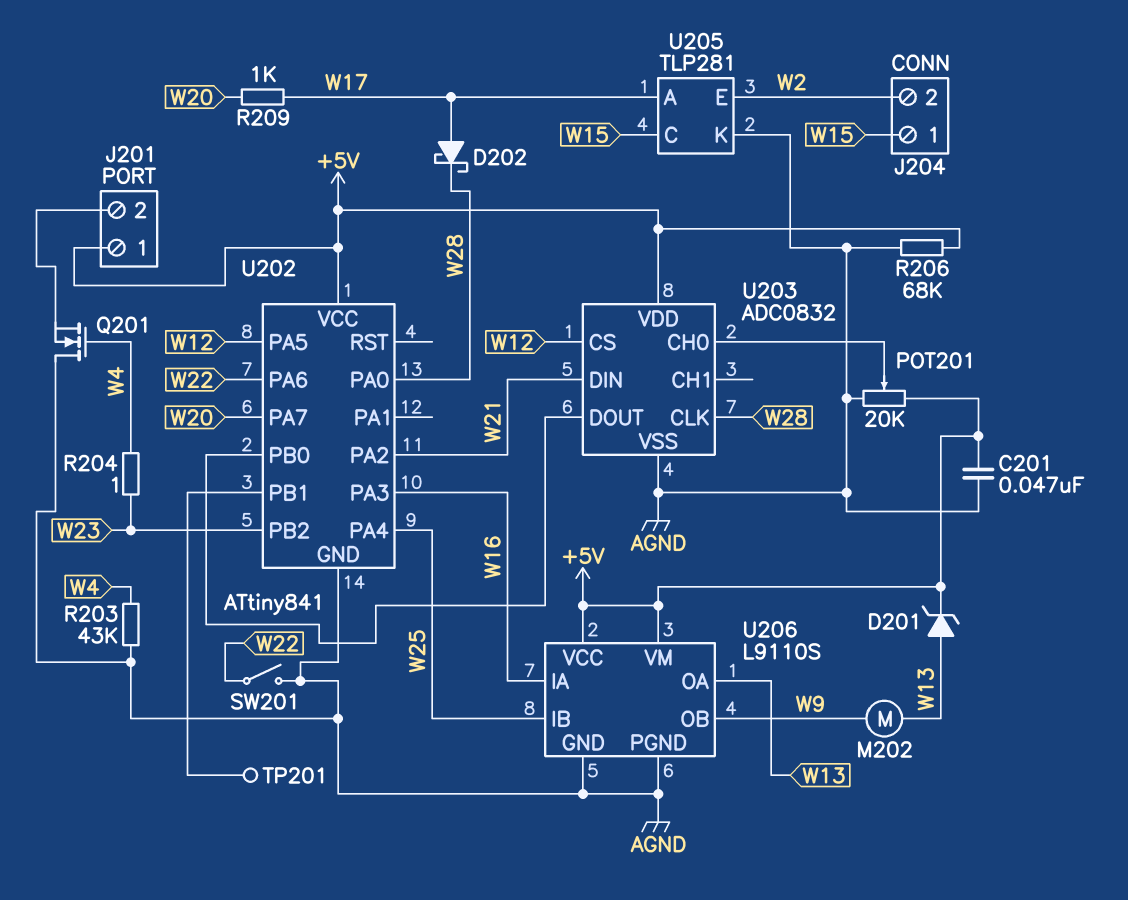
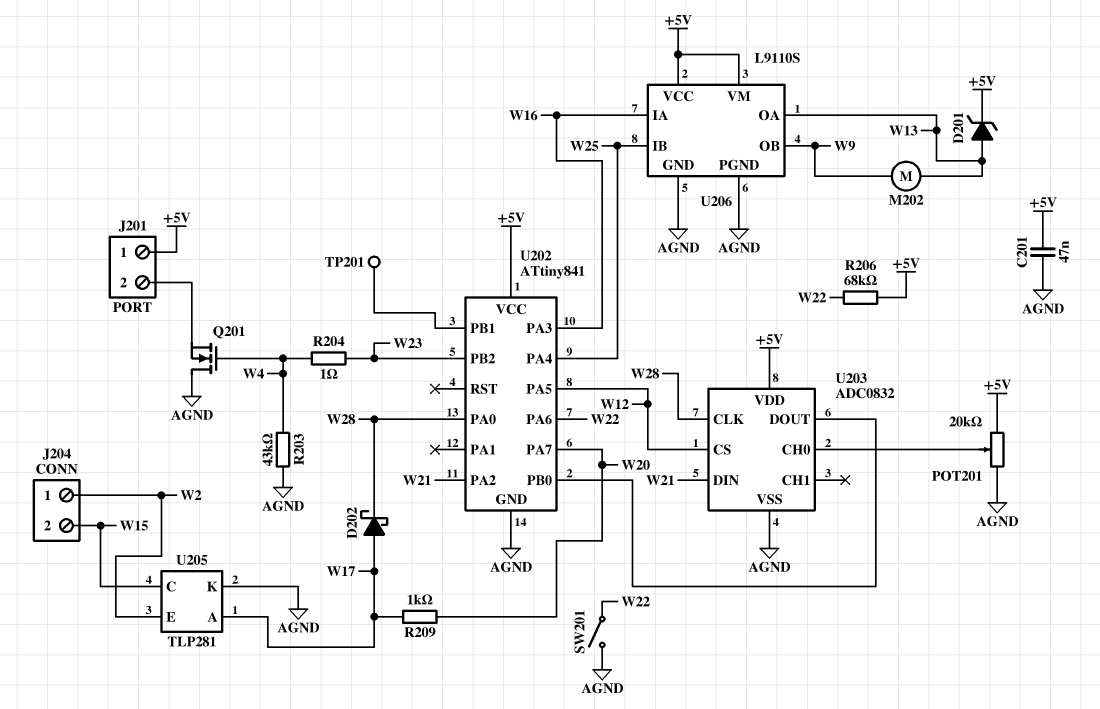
J204 pin 1: W15 -> W2
J204 pin 2: W2 -> W15
R206: 68k (+5V, AGND) -> 68k (+5V, W22)

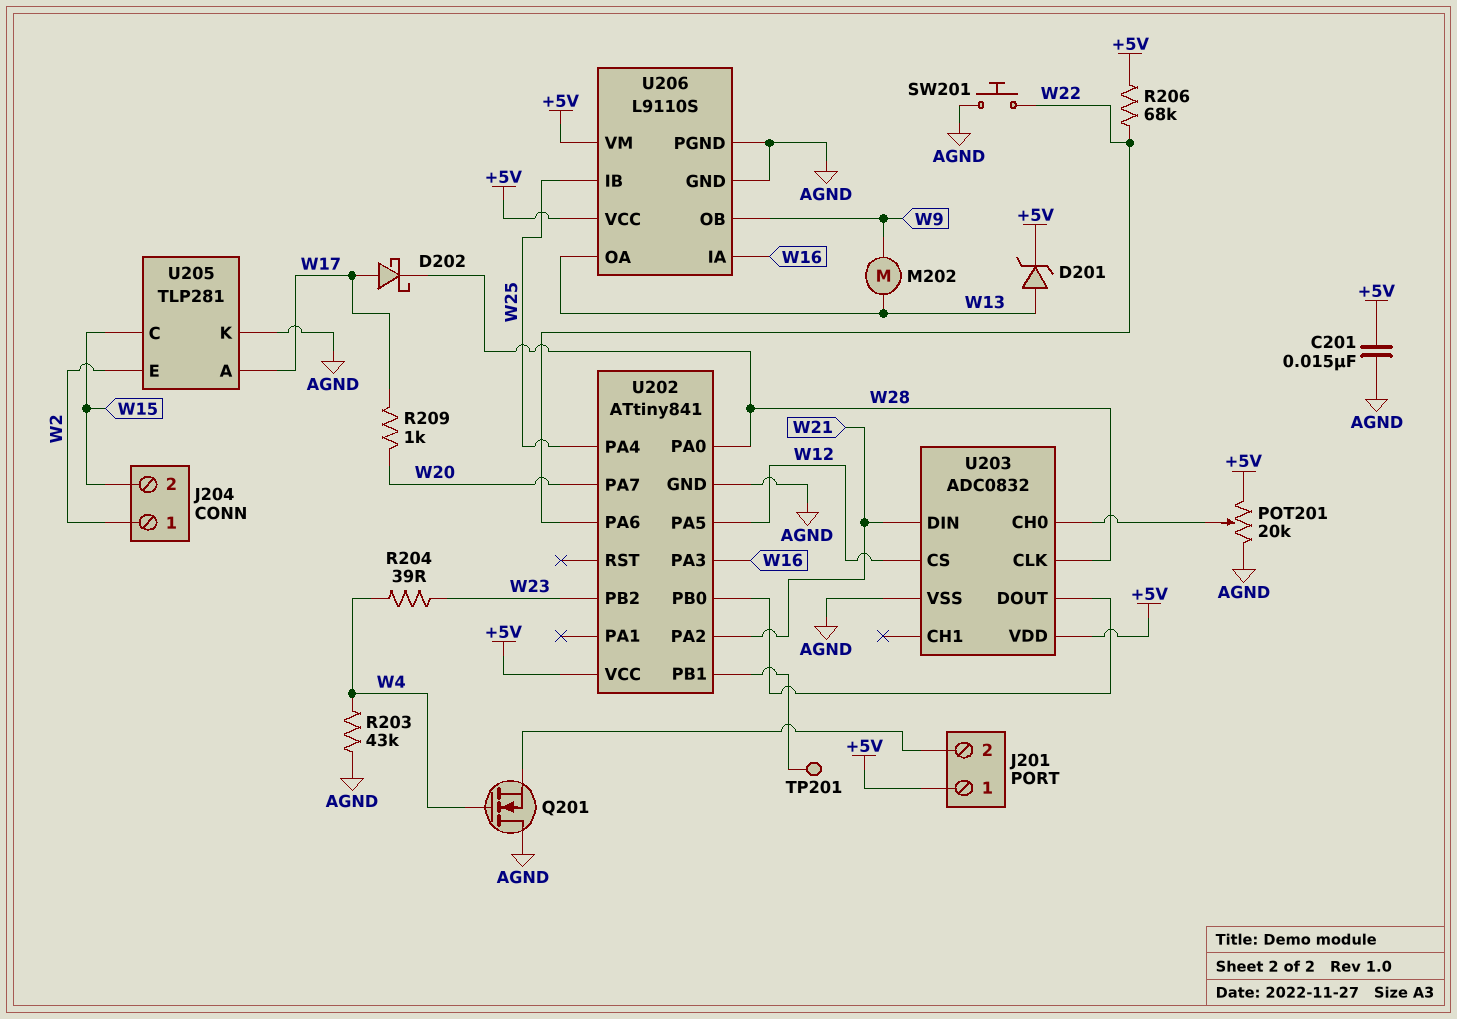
C201: 47nF (+5V, AGND) -> 15nF (+5V, AGND)
R204: 1 (W4, W23) -> 39 (W4, W23)
SW201: switch (AGND, W22) -> button (AGND, W22)

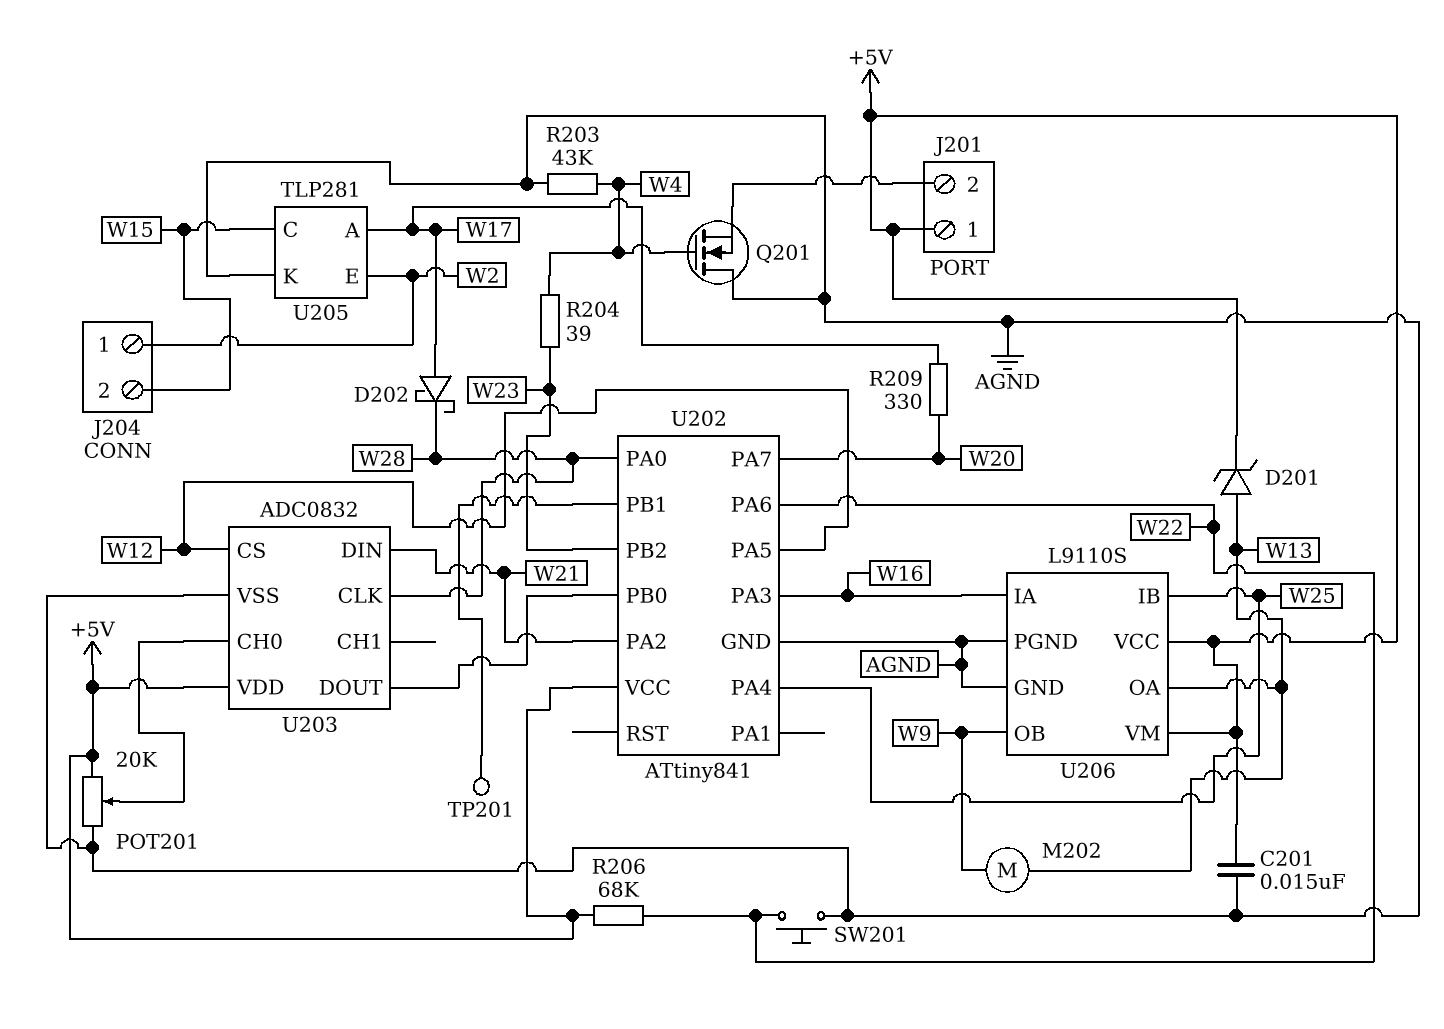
R209: 1k (W17, W20) -> 330 (W17, W20)

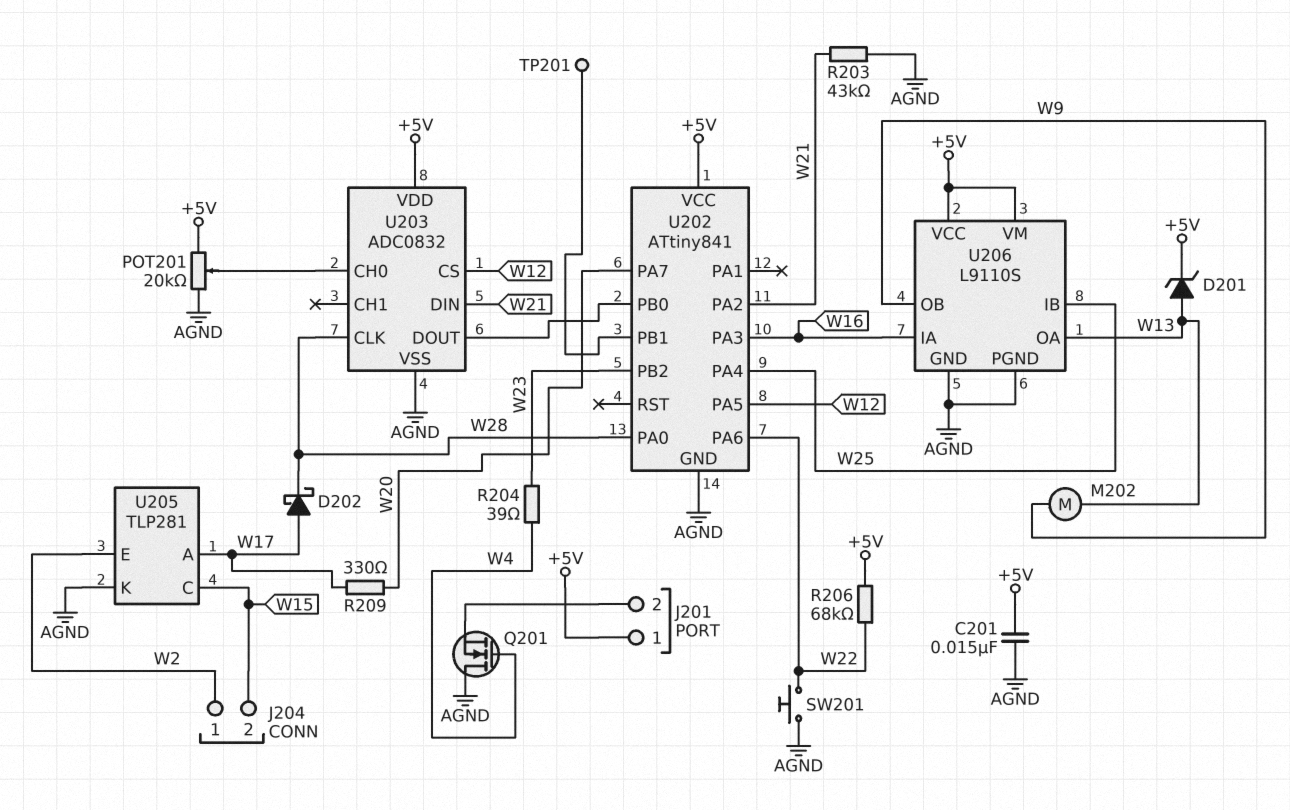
R203: 43k (AGND, W4) -> 43k (AGND, W21)

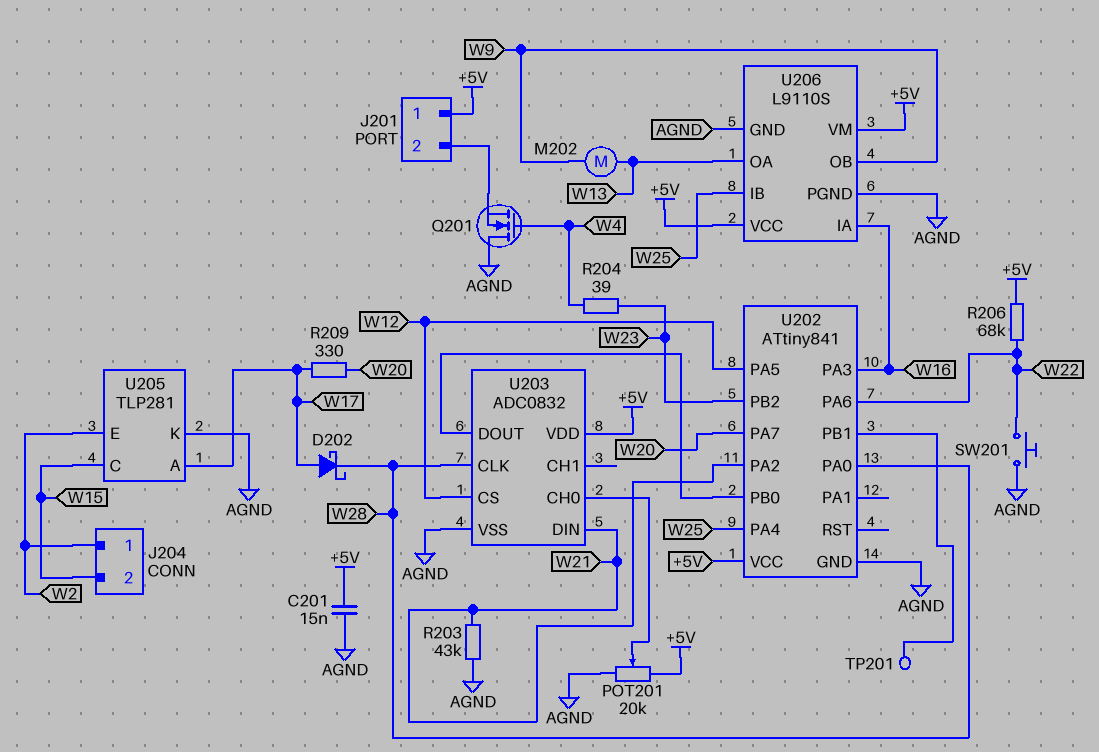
D201: zener (A W13, K +5V) -> none

